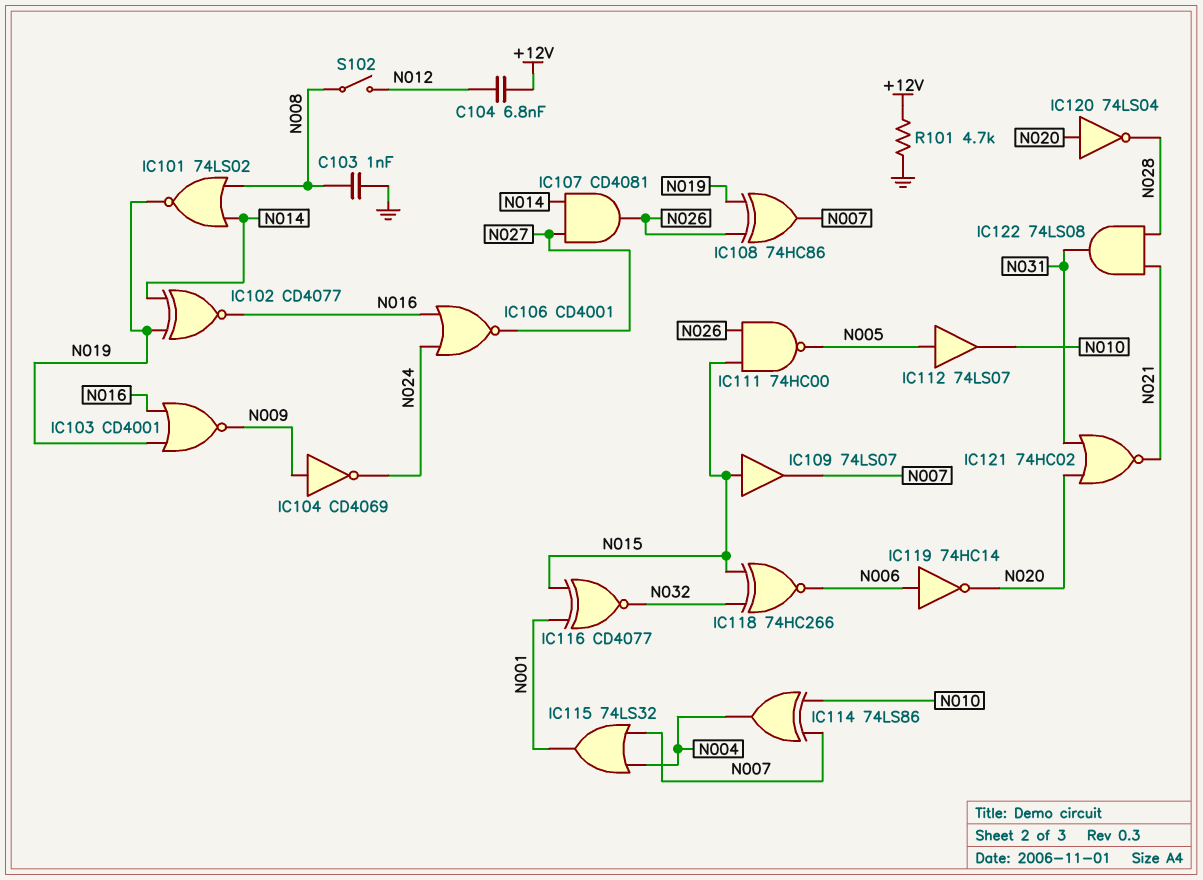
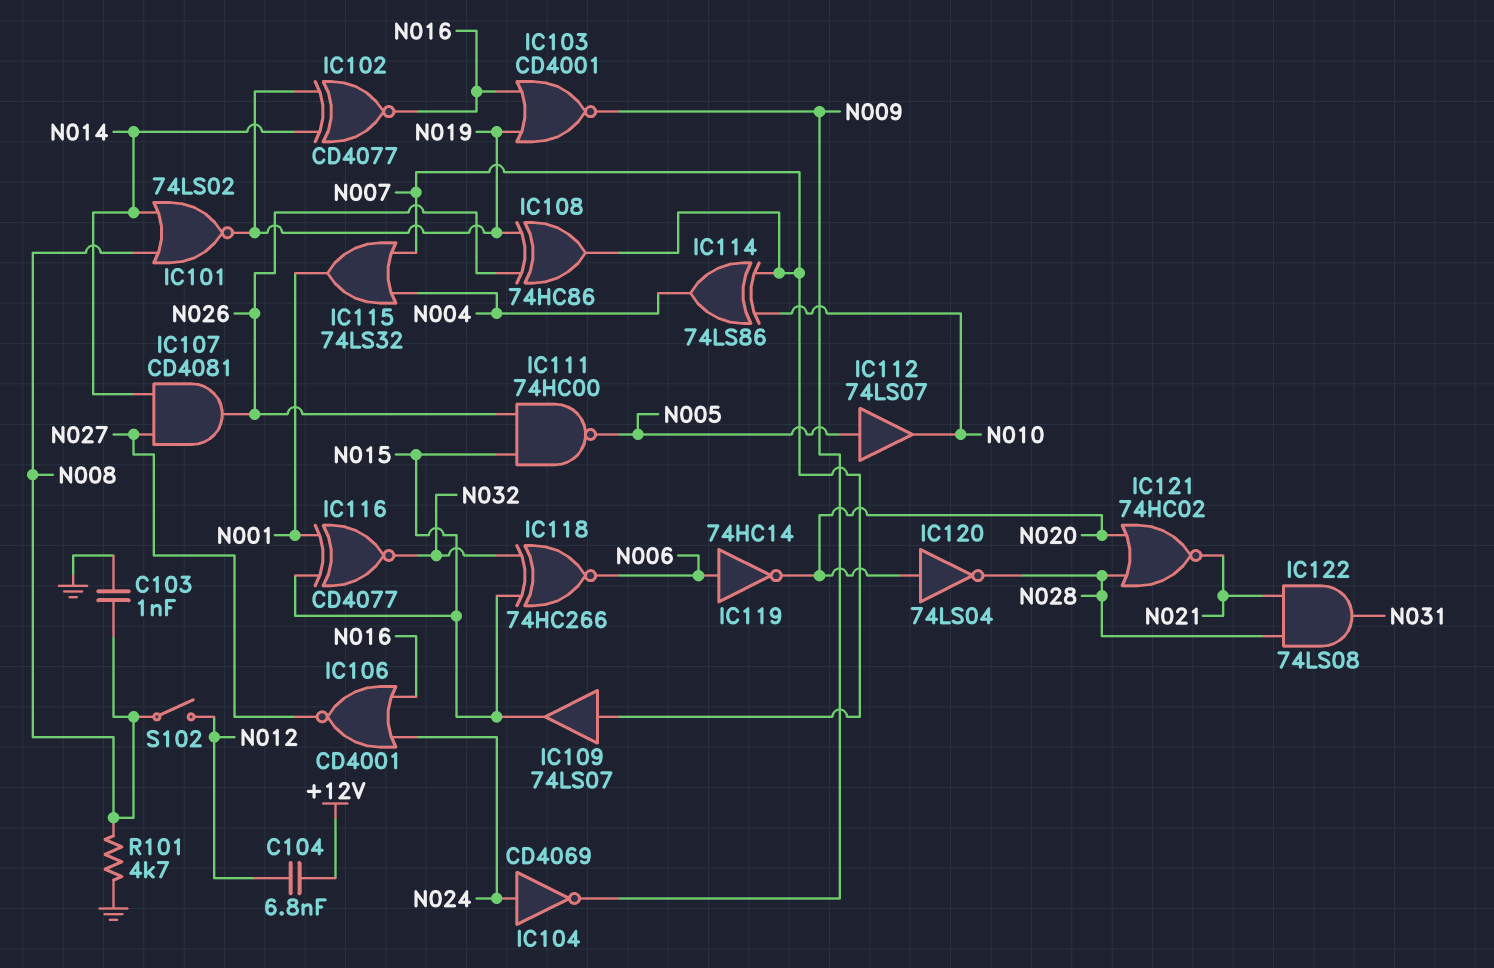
IC104: NOT CD4069 (in N009, out N024) -> NOT CD4069 (in N024, out N009)
IC109: buffer 74LS07 (in N015, out N007) -> buffer 74LS07 (in N007, out N015)
IC121: NOR 74HC02 (in N020, in N031, out N021) -> NOR 74HC02 (in N020, in N028, out N021)
R101: 4.7k (+12V, GND) -> 4.7k (GND, N008)

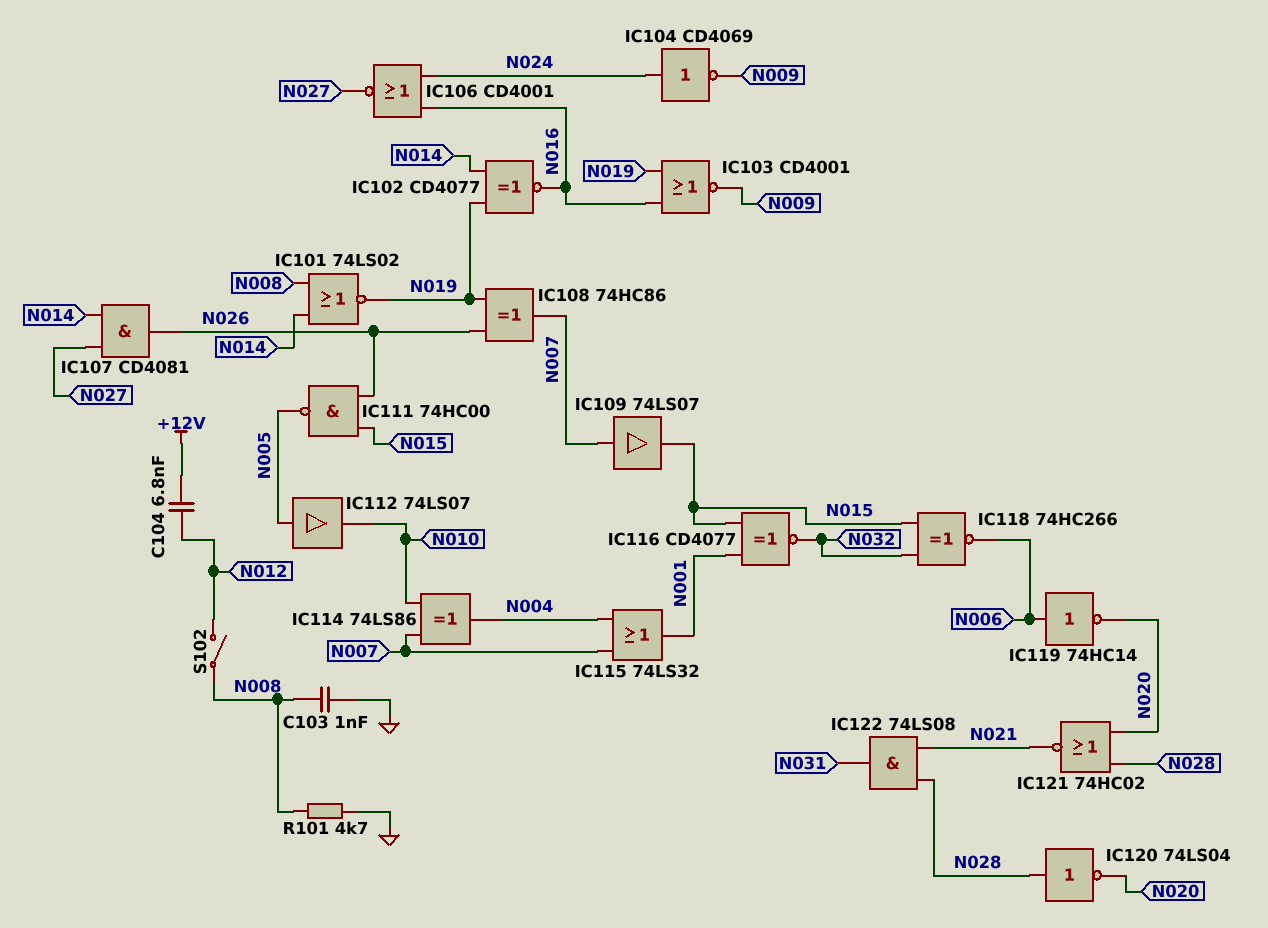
IC120: NOT 74LS04 (in N020, out N028) -> NOT 74LS04 (in N028, out N020)

